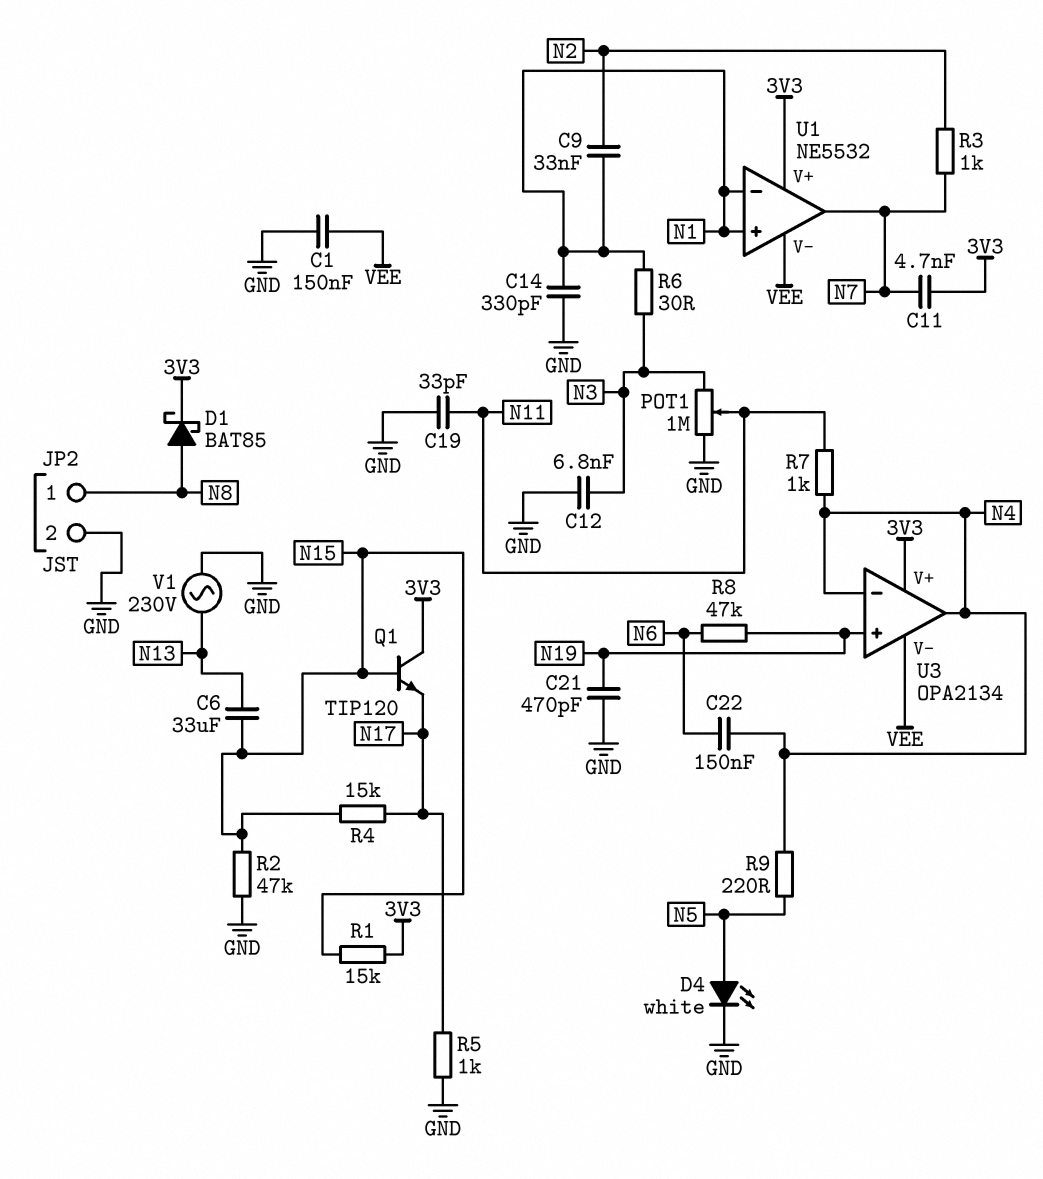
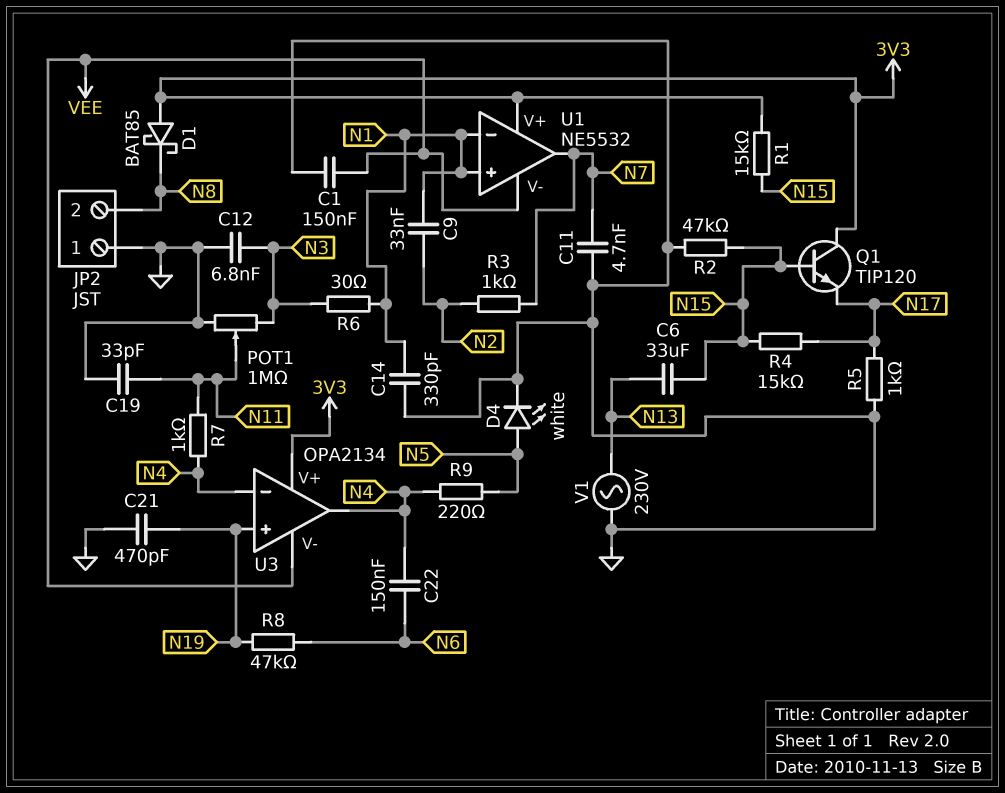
C11: 4.7nF (3V3, N7) -> 4.7nF (GND, N7)
D1: schottky BAT85 (A N8, K 3V3) -> schottky BAT85 (A 3V3, K N8)
JP2 pin 1: N8 -> GND
JP2 pin 2: GND -> N8

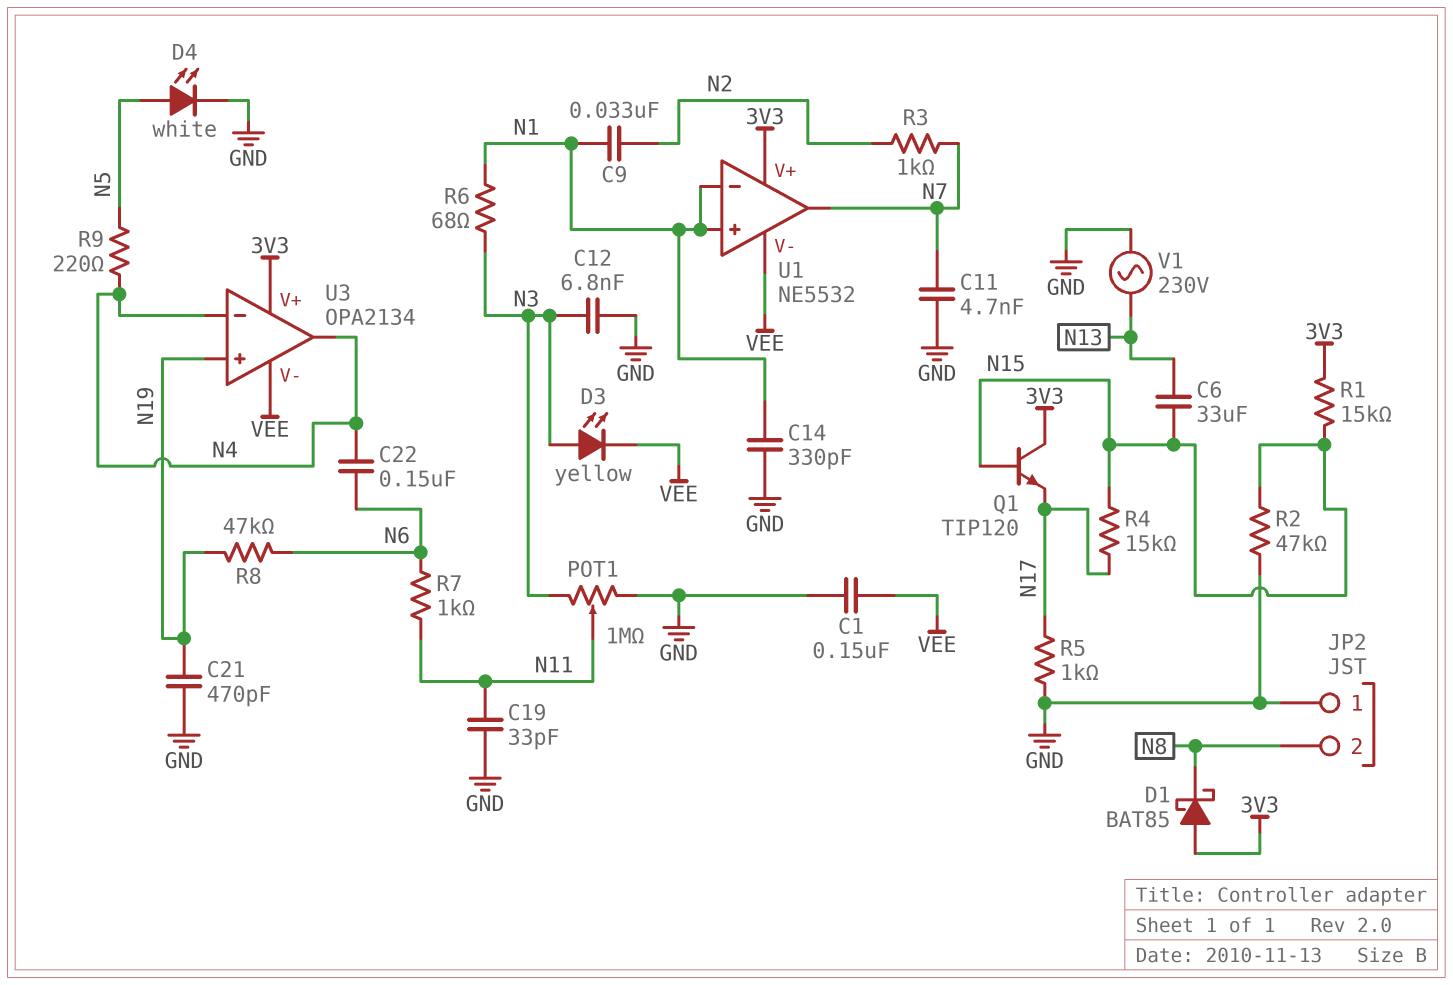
D3: none -> LED yellow (A N3, K VEE)
R6: 30 (N1, N3) -> 68 (N1, N3)
R7: 1k (N4, N11) -> 1k (N6, N11)

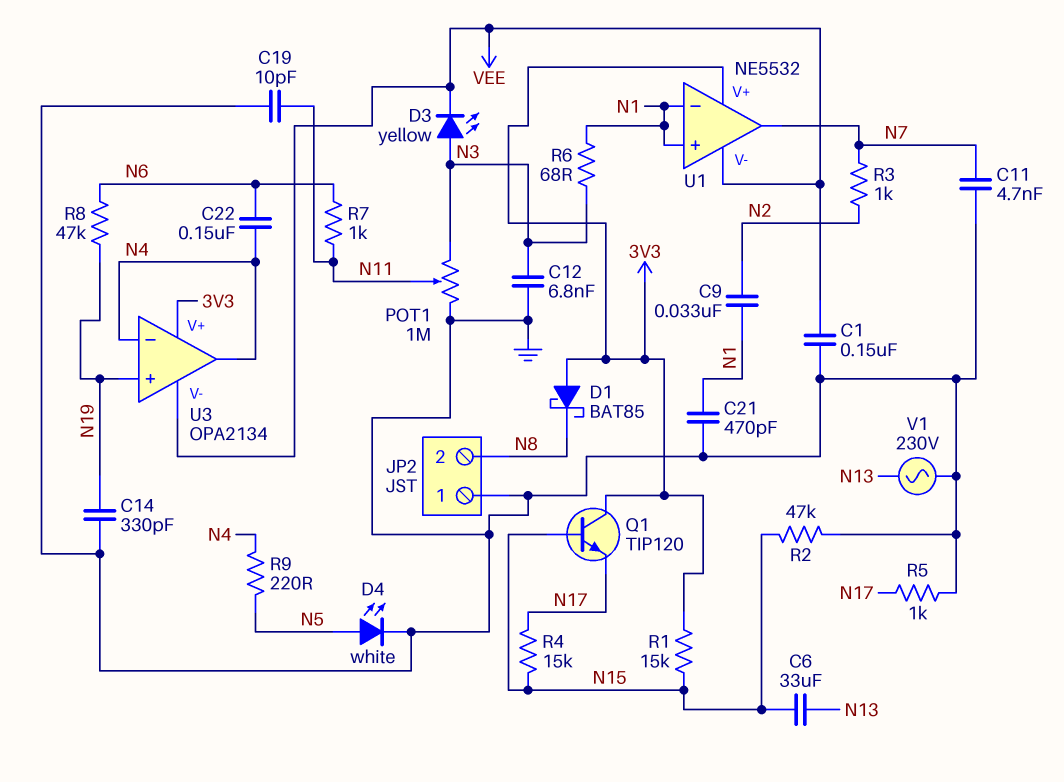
C14: 330pF (GND, N1) -> 330pF (GND, N19)
C19: 33pF (GND, N11) -> 10pF (GND, N11)
C21: 470pF (GND, N19) -> 470pF (GND, N1)

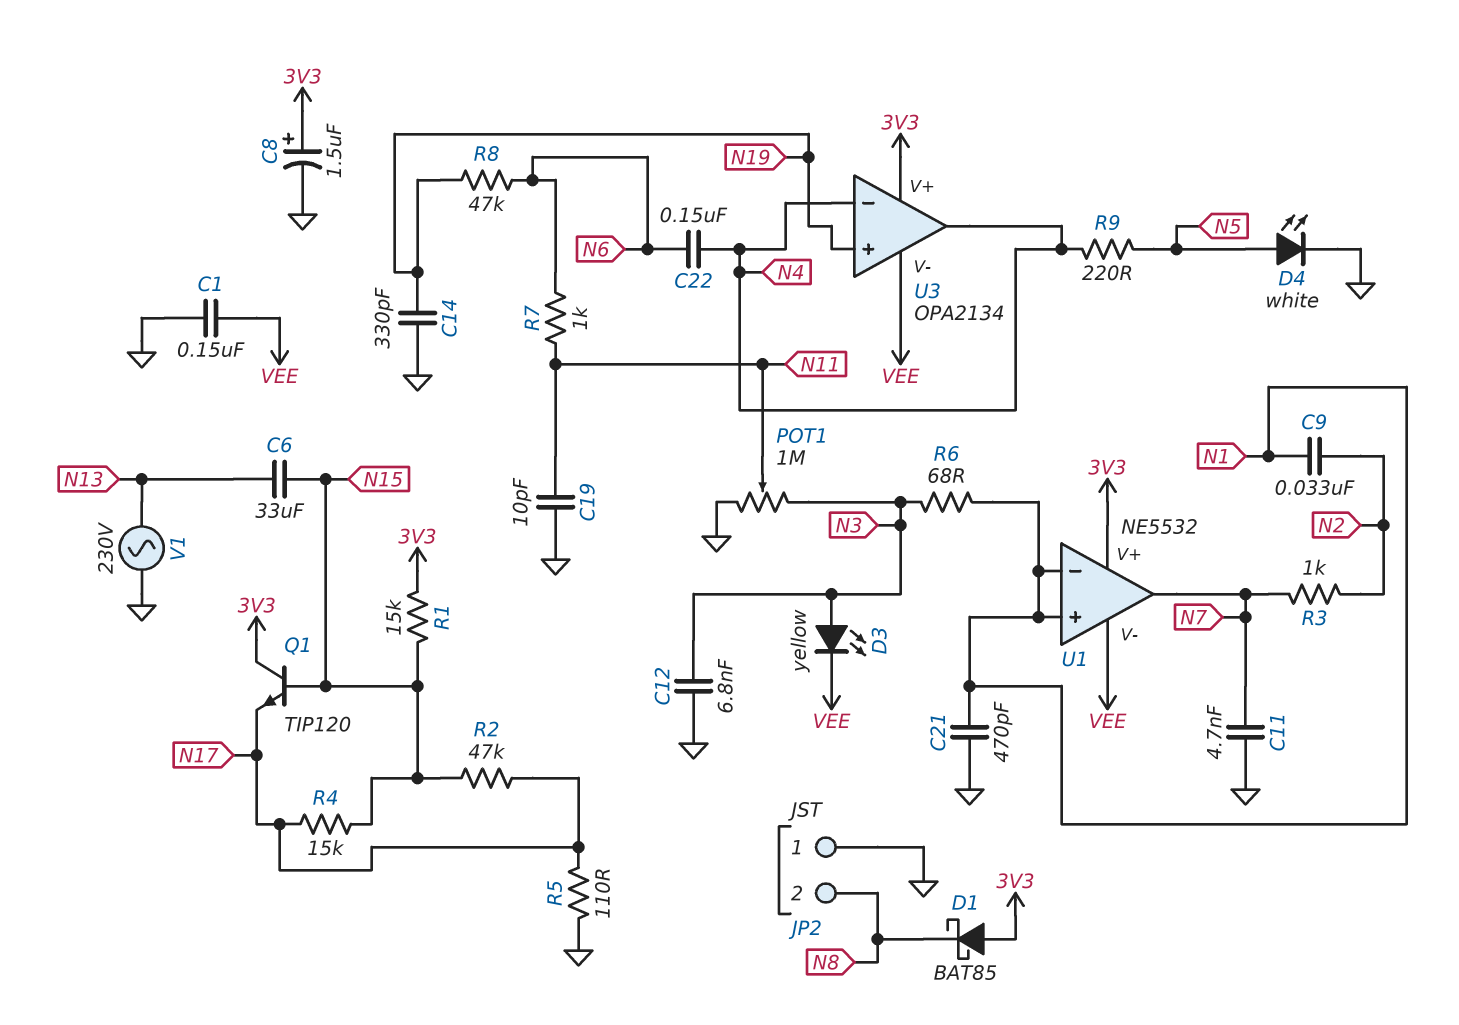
C8: none -> 1.5uF (plus 3V3, minus GND)
R2: 47k (GND, N15) -> 47k (N15, N17)
R5: 1k (GND, N17) -> 110 (GND, N17)

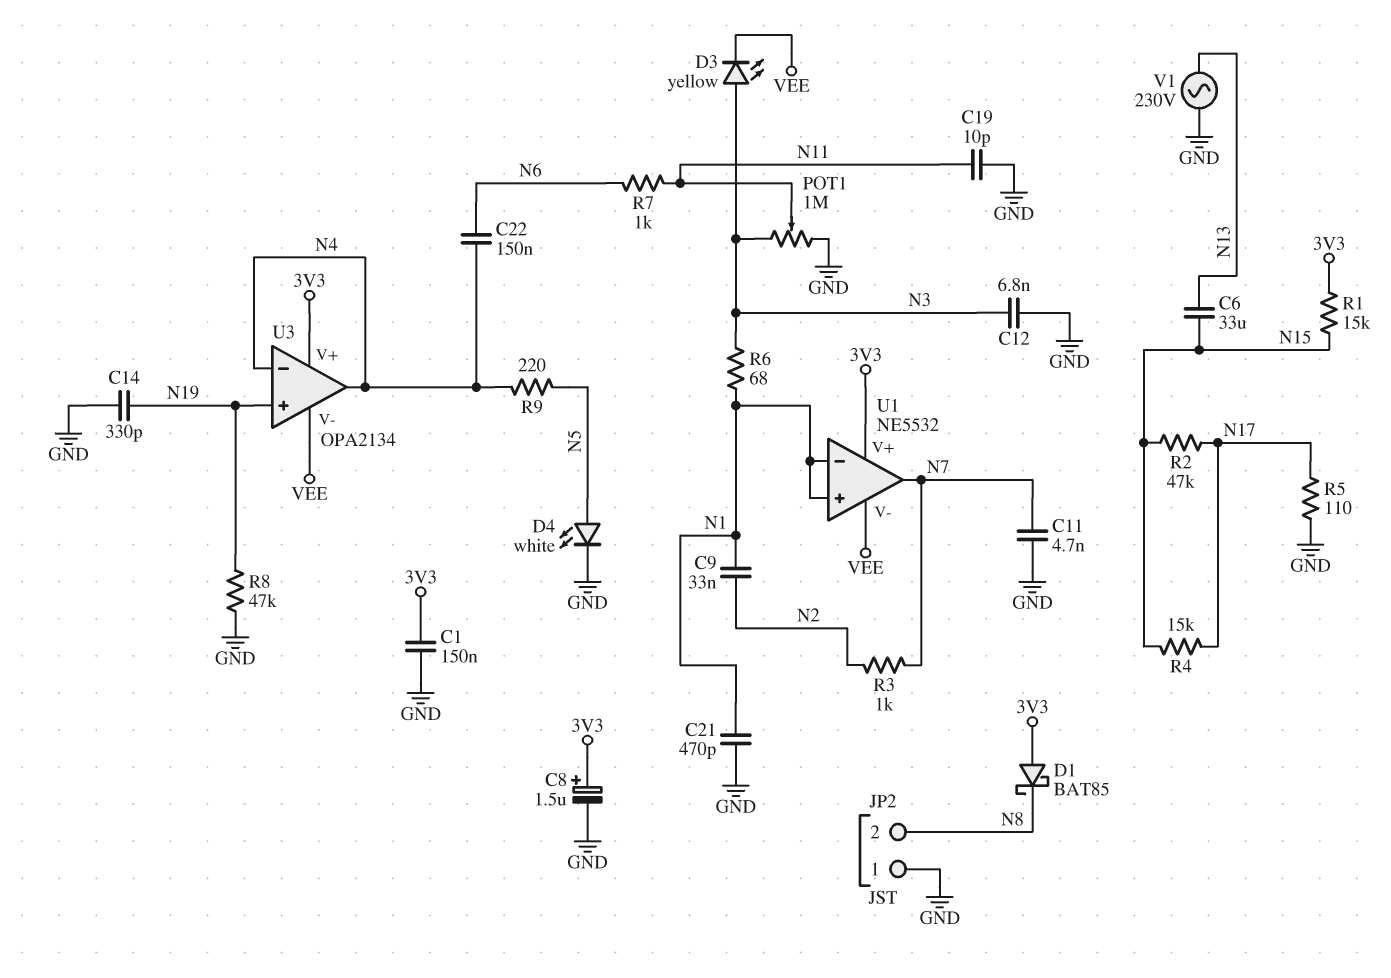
C1: 150nF (GND, VEE) -> 150nF (3V3, GND)
Q1: NPN TIP120 (B N15, C 3V3, E N17) -> none
R8: 47k (N6, N19) -> 47k (GND, N19)

